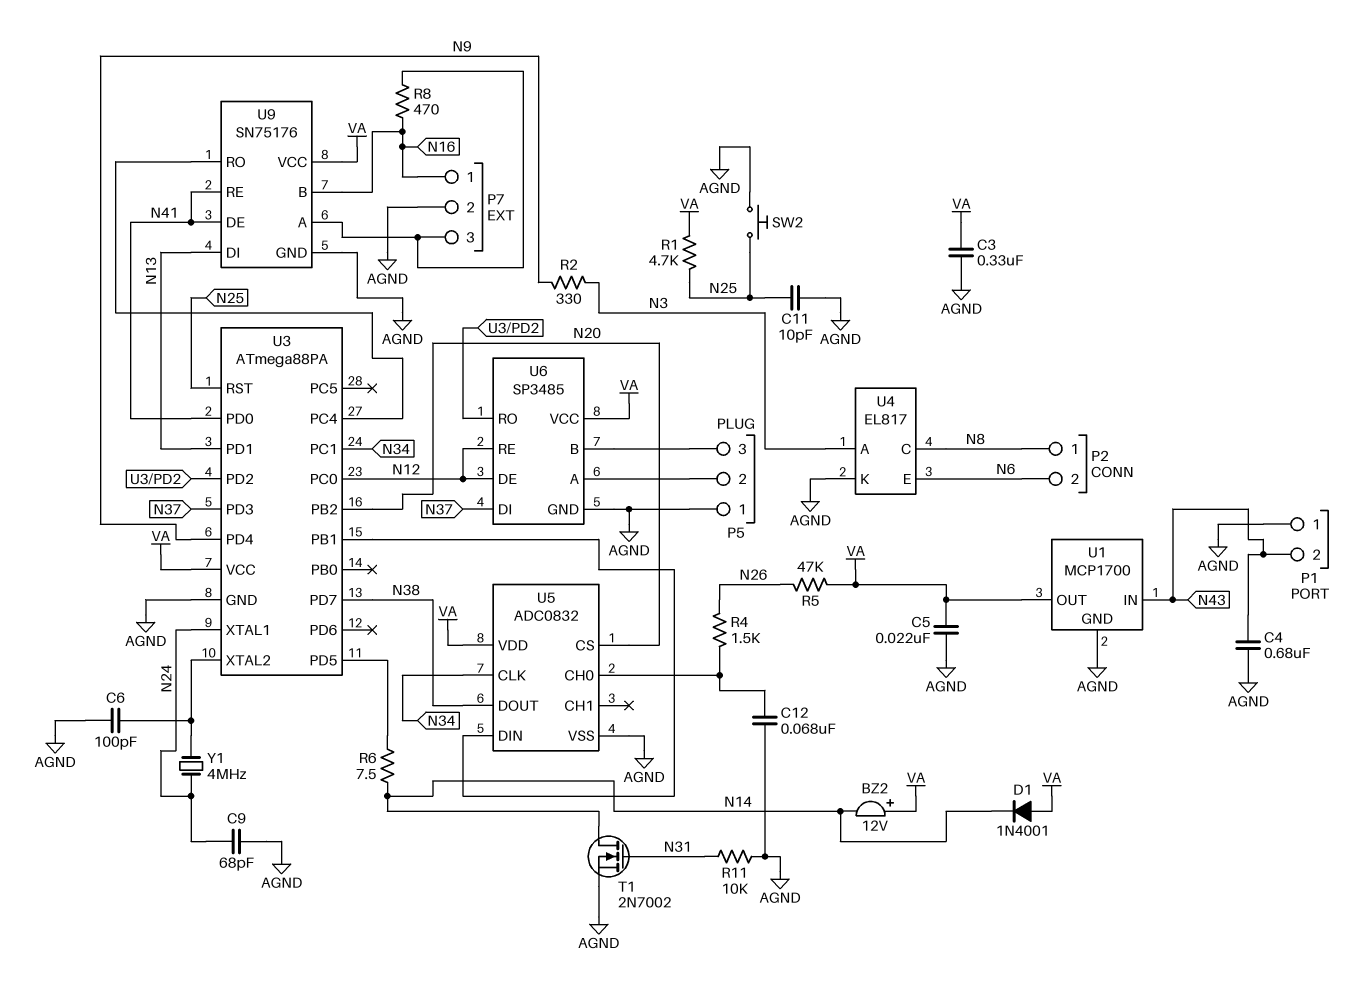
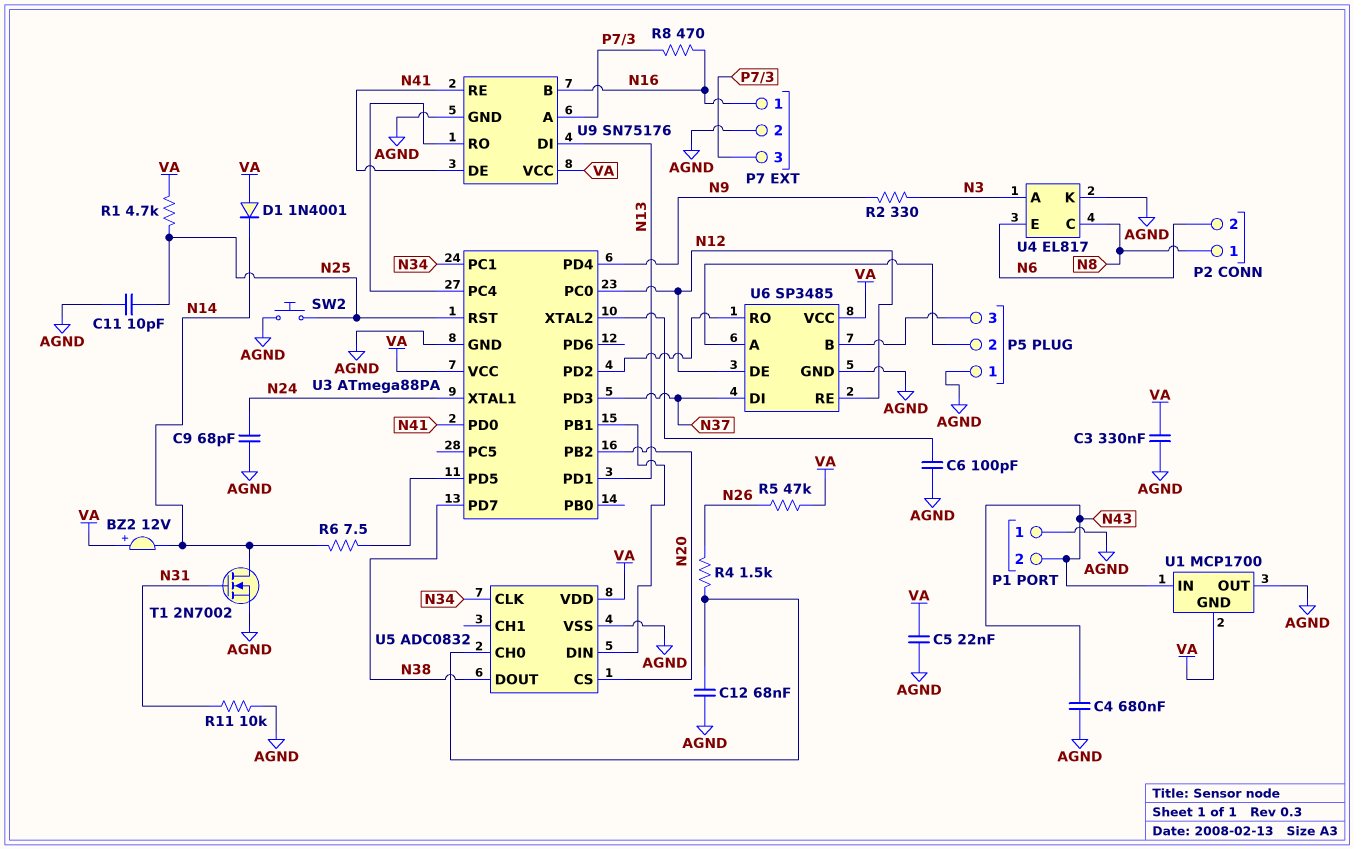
U1 pin GND: AGND -> VA
U1 pin OUT: VA -> AGND
Y1: 4MHz (N24, U3/XTAL2) -> none

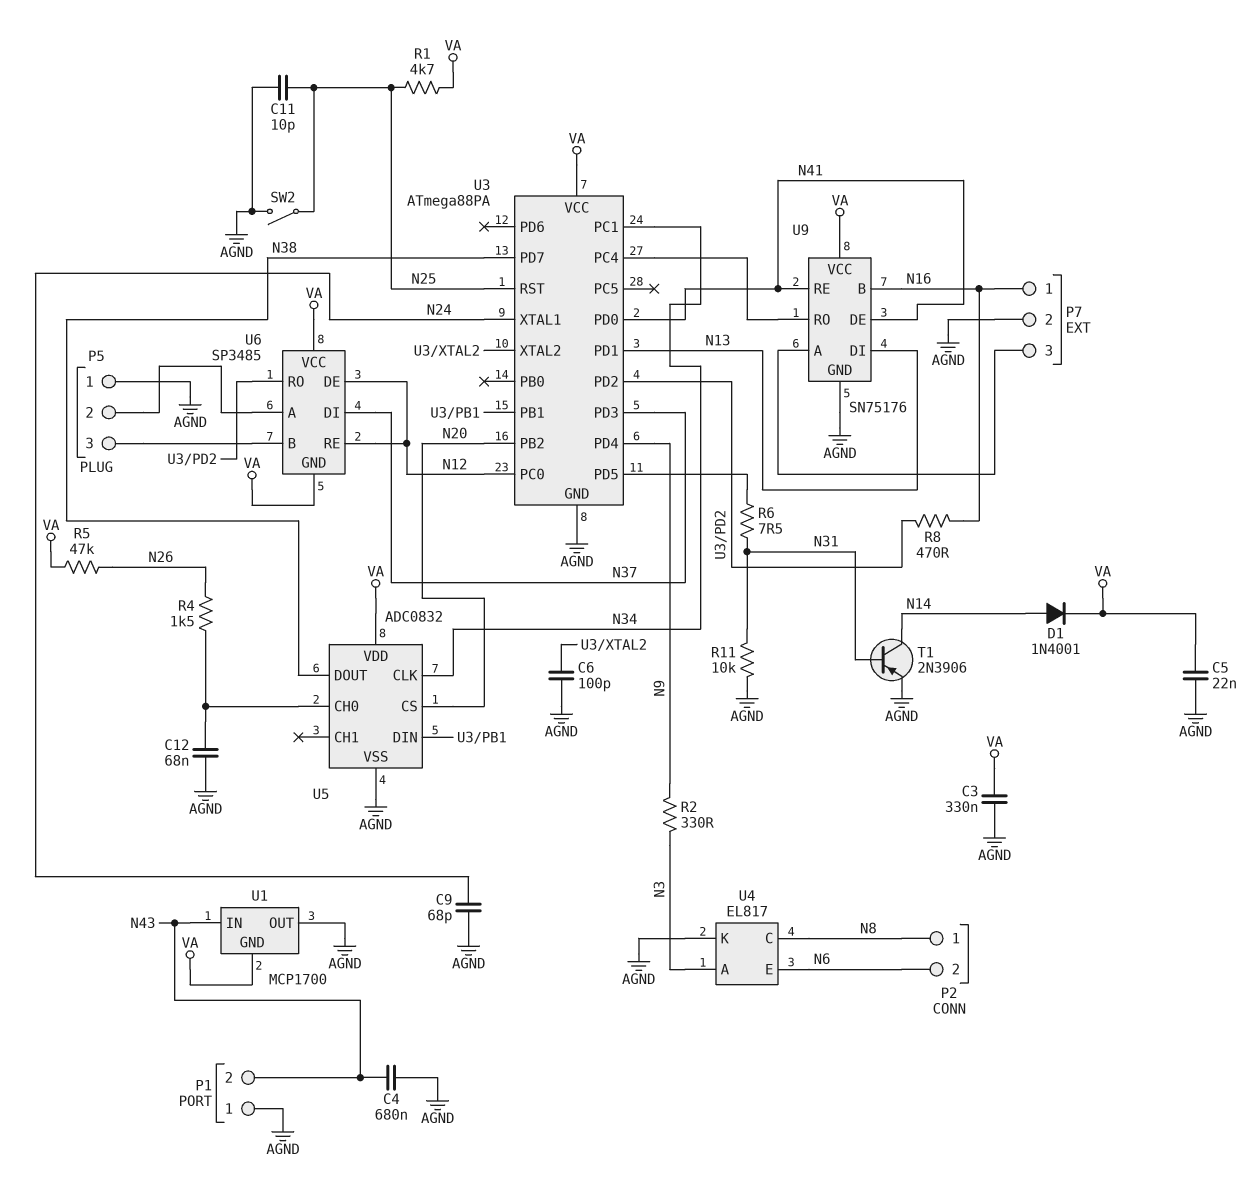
BZ2: buzzer 12V (plus VA, minus N14) -> none
D1: diode 1N4001 (A VA, K N14) -> diode 1N4001 (A N14, K VA)
R6: 7.5 (N14, U3/PD5) -> 7.5 (N31, U3/PD5)
R8: 470 (N16, P7/3) -> 470 (N16, U3/PD2)
SW2: button (AGND, N25) -> switch (AGND, N25)
T1: NMOS 2N7002 (G N31, D N14, S AGND) -> PNP 2N3906 (B N31, C N14, E AGND)
U6 pin GND: AGND -> VA

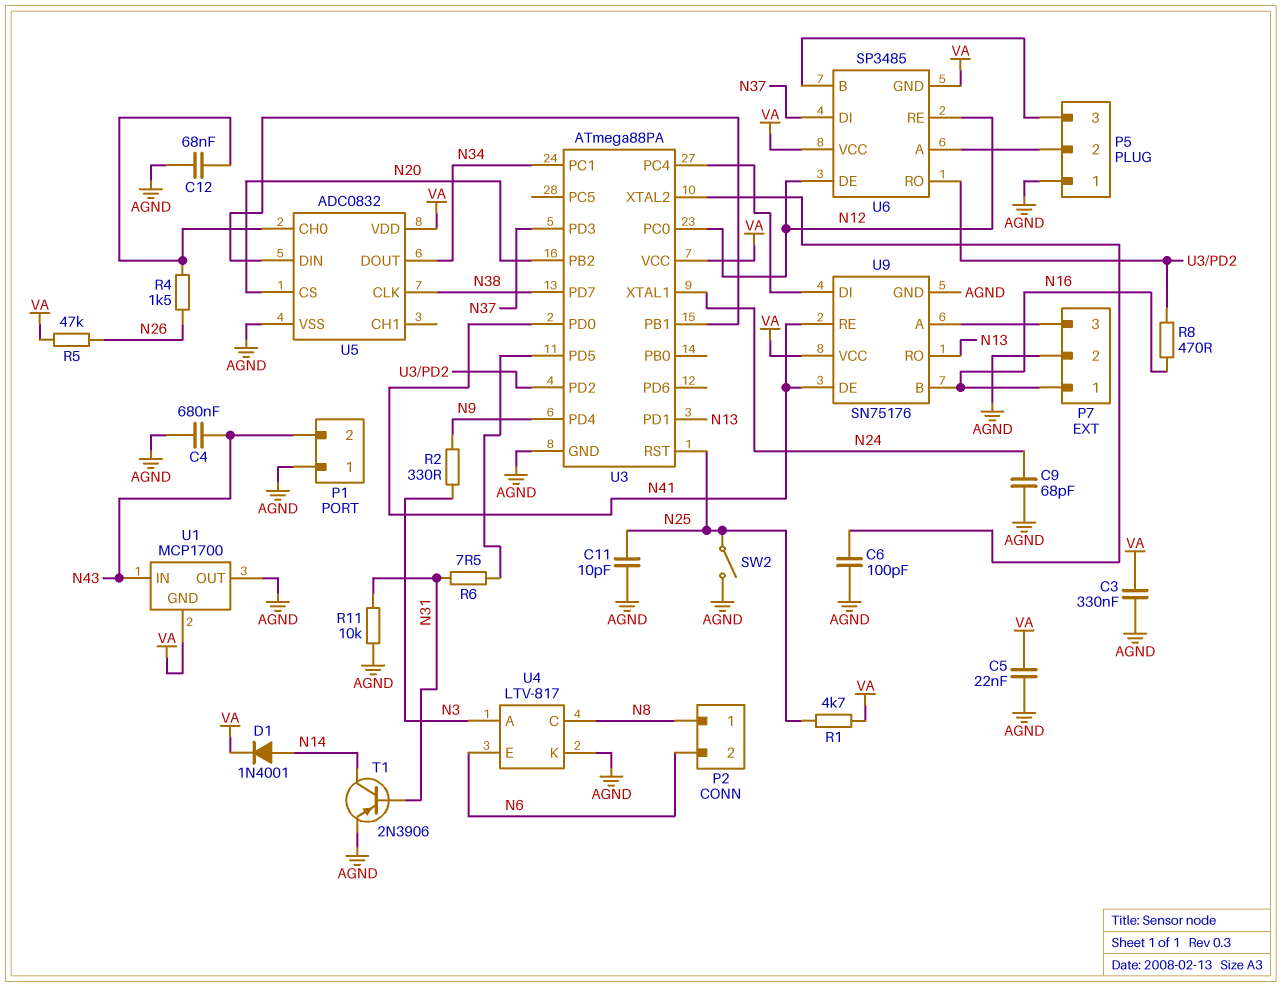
U4: EL817 -> LTV-817
U5 pin CLK: N34 -> N38
U5 pin DOUT: N38 -> N34
U9 pin DI: N13 -> U3/PC4
U9 pin RO: U3/PC4 -> N13

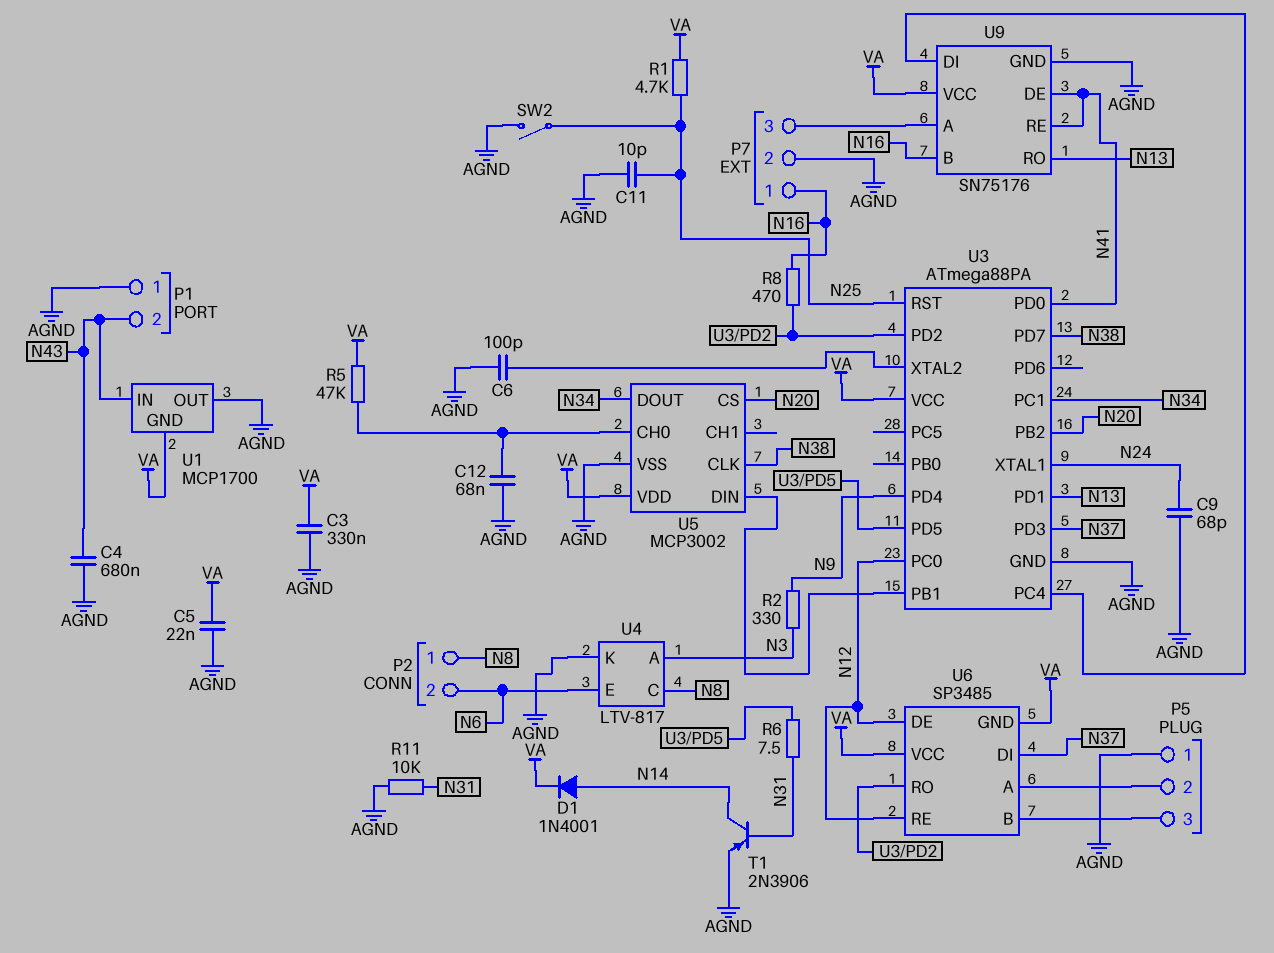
R4: 1.5k (N26, U5/CH0) -> none
R5: 47k (N26, VA) -> 47k (U5/CH0, VA)
U5: ADC0832 -> MCP3002

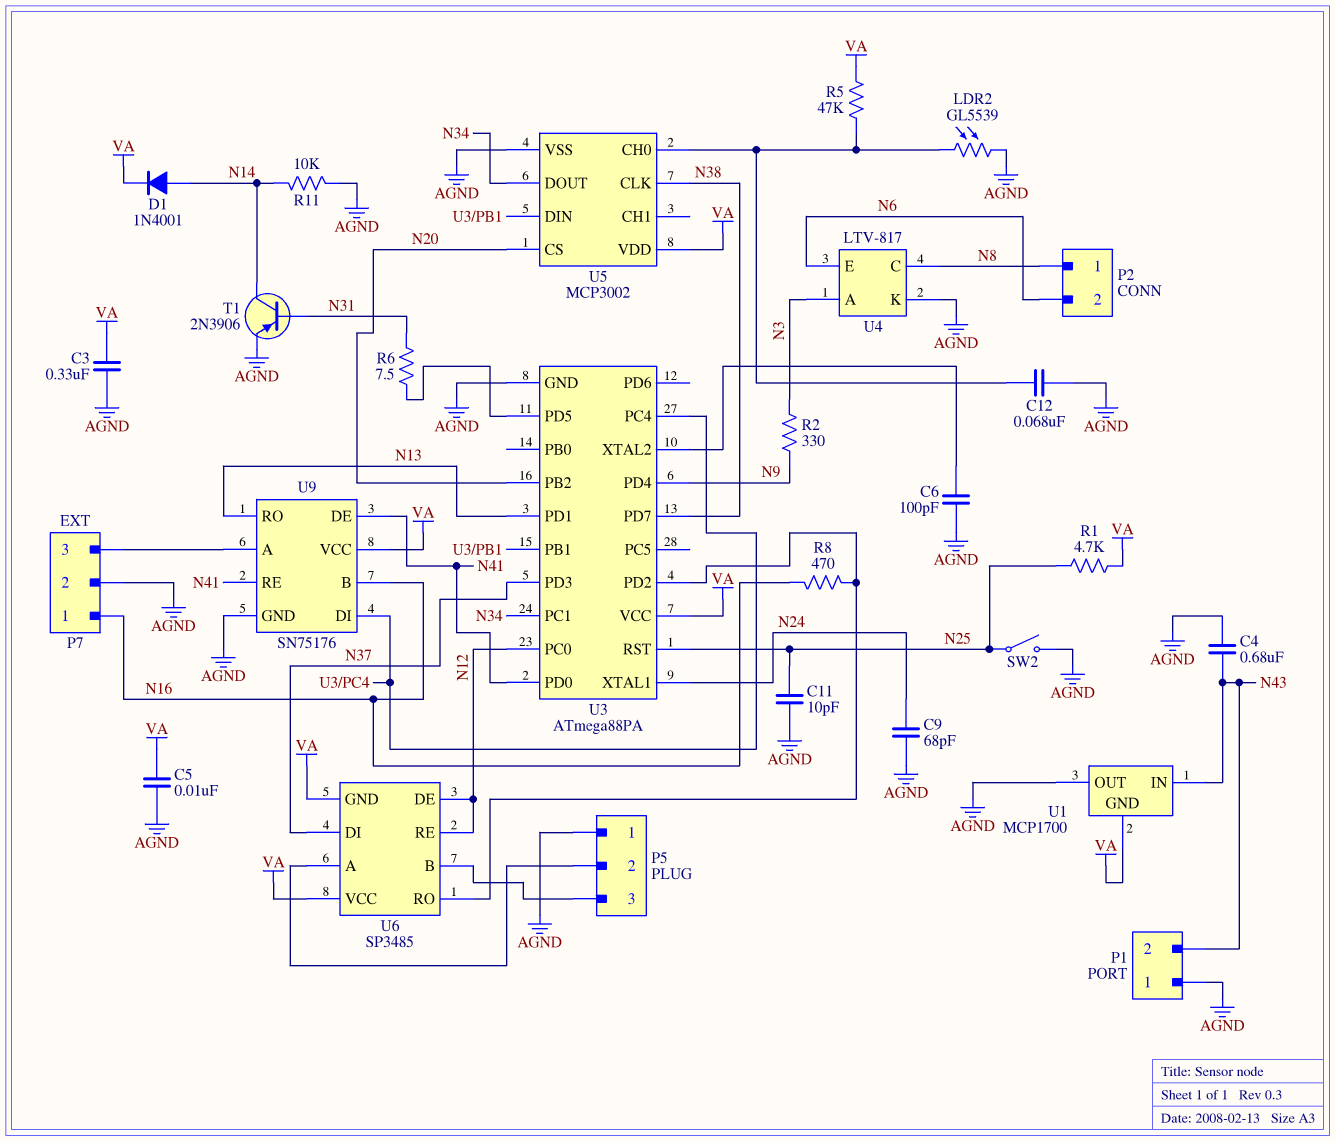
C5: 22nF (AGND, VA) -> 10nF (AGND, VA)
LDR2: none -> GL5539 (AGND, U5/CH0)
R11: 10k (AGND, N31) -> 10k (AGND, N14)

